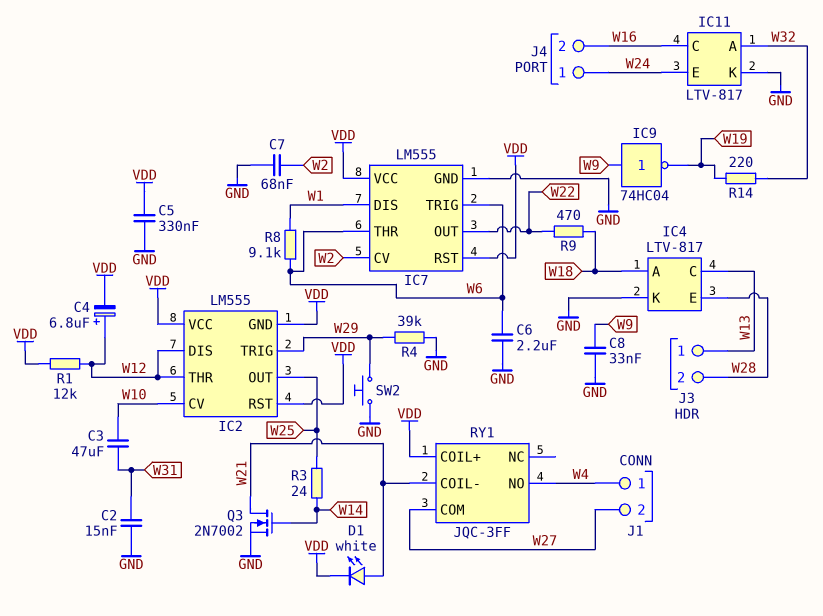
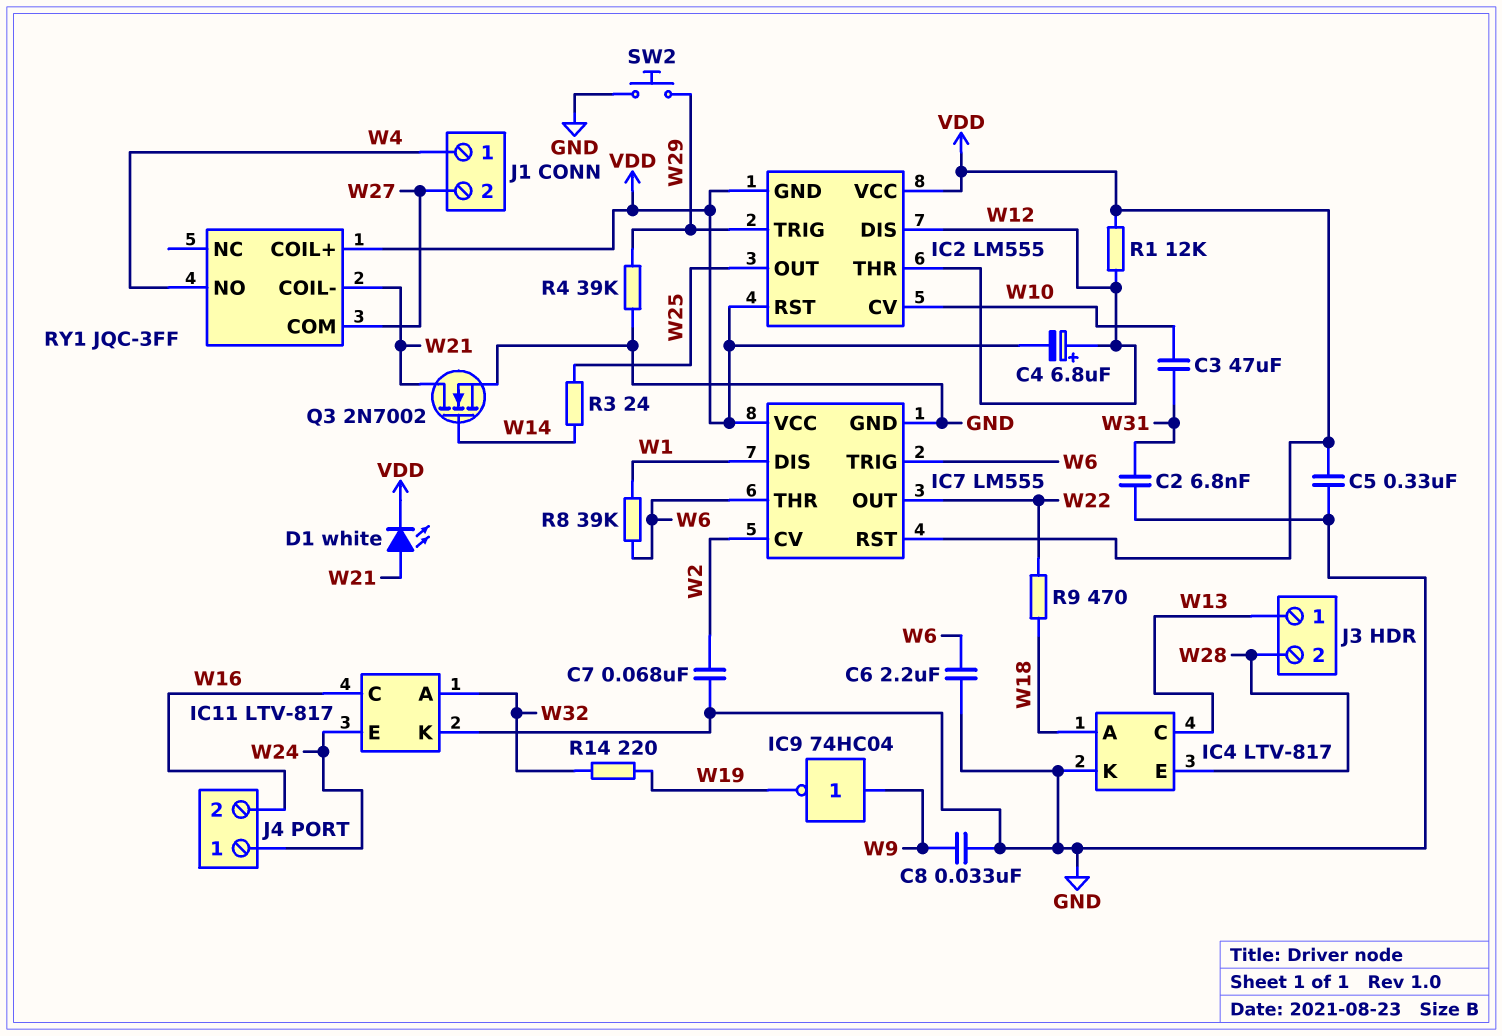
C2: 15nF (GND, W31) -> 6.8nF (GND, W31)
R8: 9.1k (W1, W6) -> 39k (W1, W6)

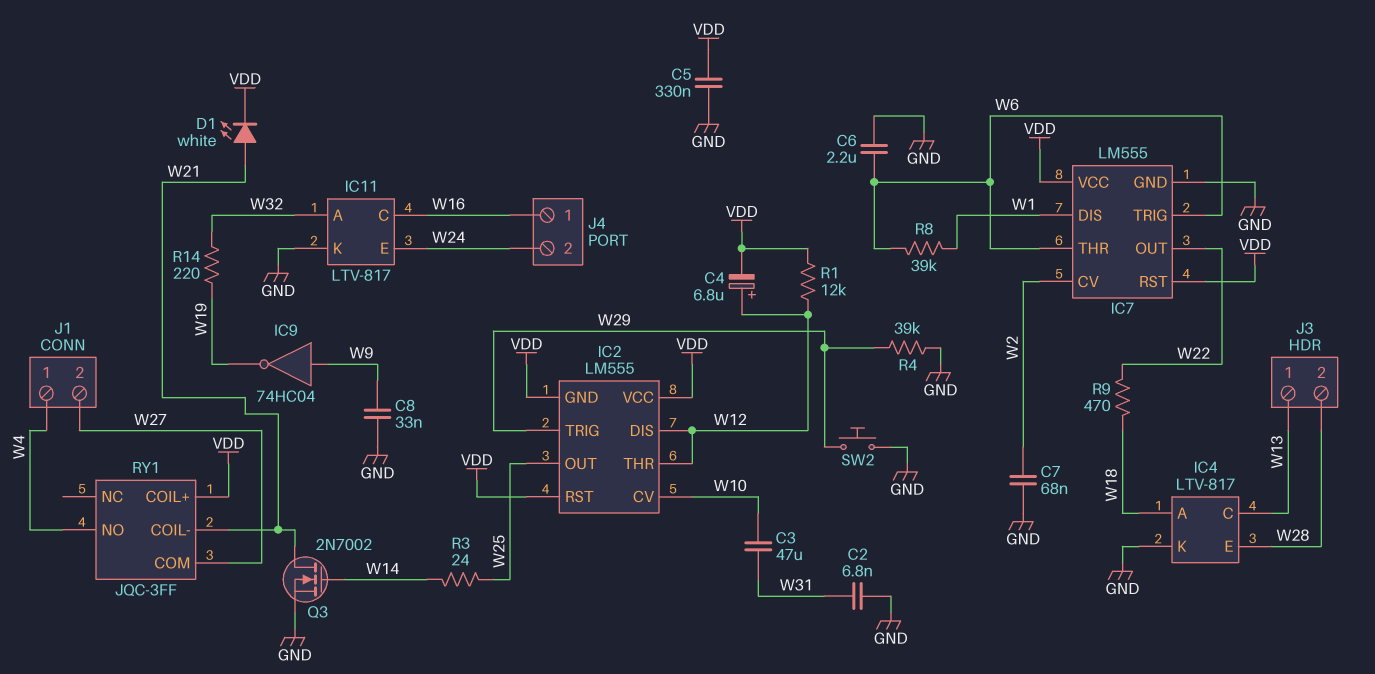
J4 pin 1: W24 -> W16
J4 pin 2: W16 -> W24

